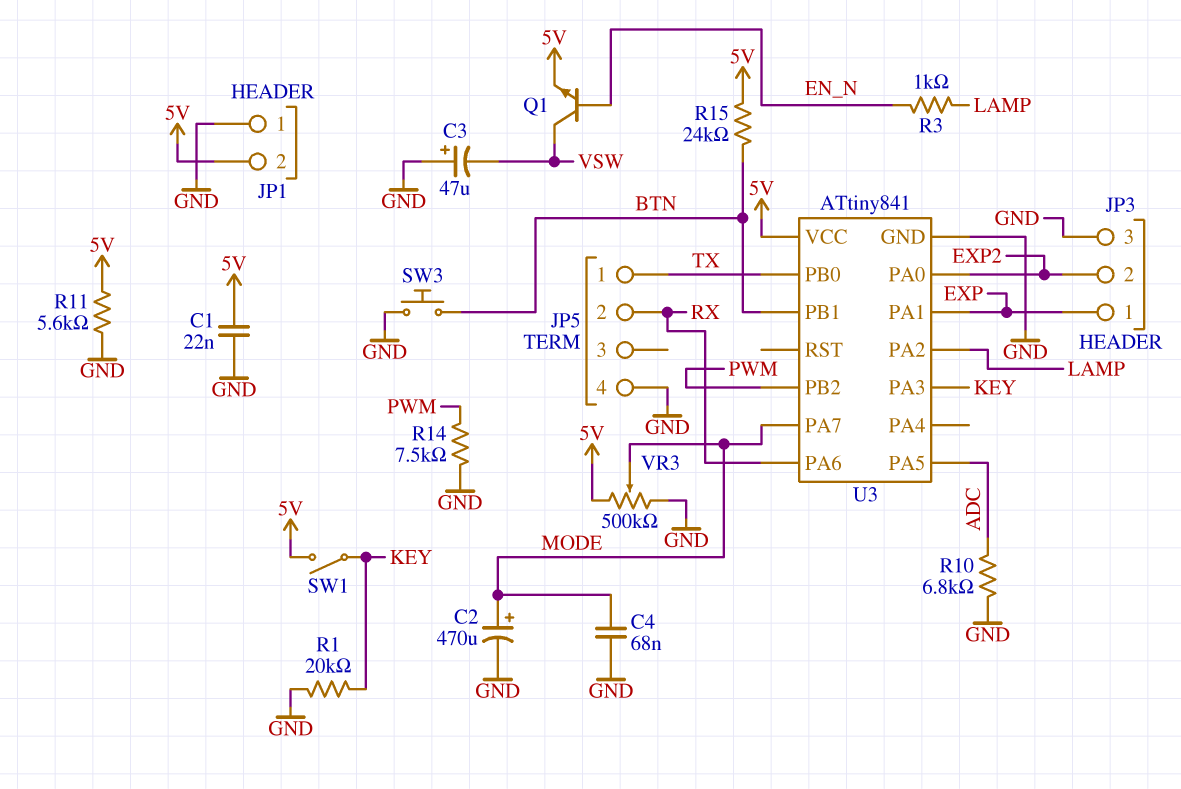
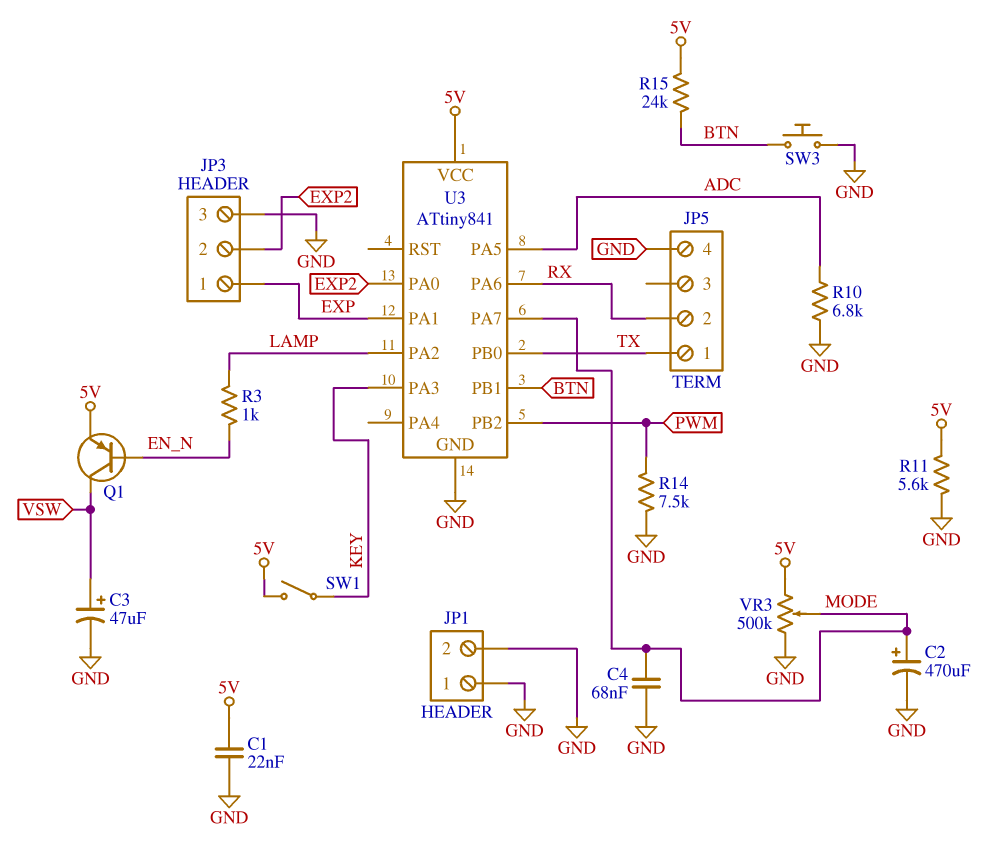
C3: 47uF (plus GND, minus VSW) -> 47uF (plus VSW, minus GND)
JP1 pin 2: 5V -> GND
Q1: NPN (B EN_N, C VSW, E 5V) -> PNP (B EN_N, C VSW, E 5V)
R1: 20k (GND, KEY) -> none

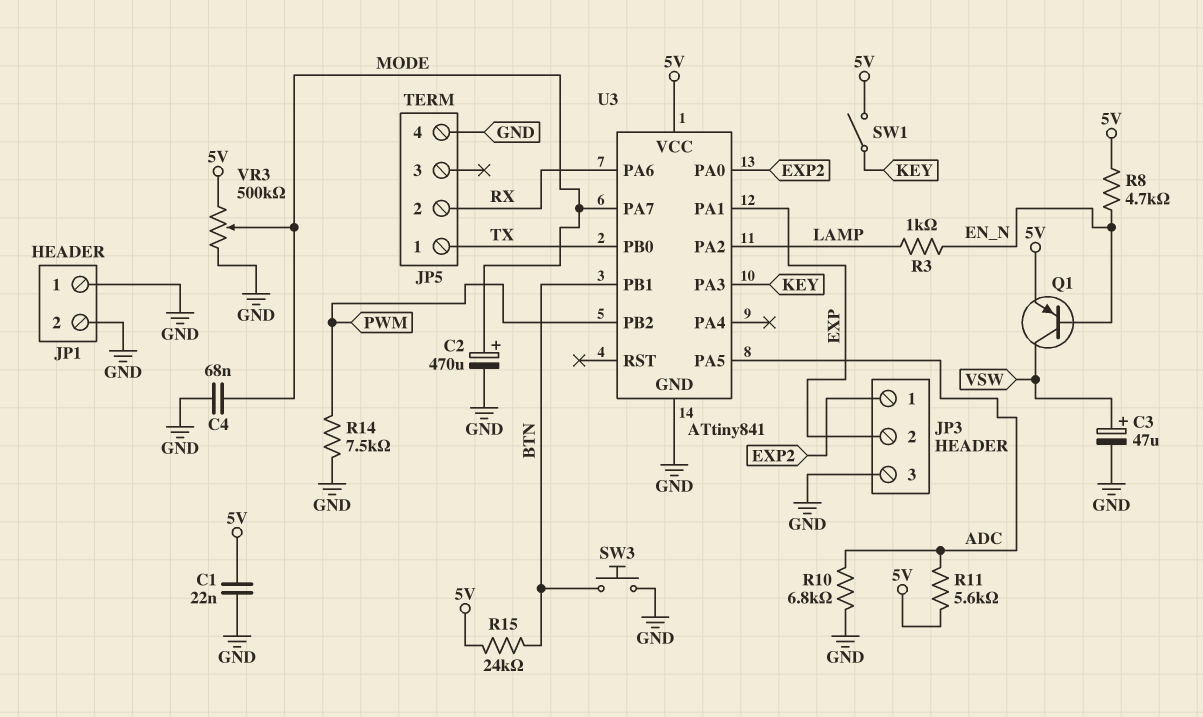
JP3 pin 1: EXP -> EXP2
JP3 pin 2: EXP2 -> EXP
R8: none -> 4.7k (5V, EN_N)
R11: 5.6k (5V, GND) -> 5.6k (5V, ADC)

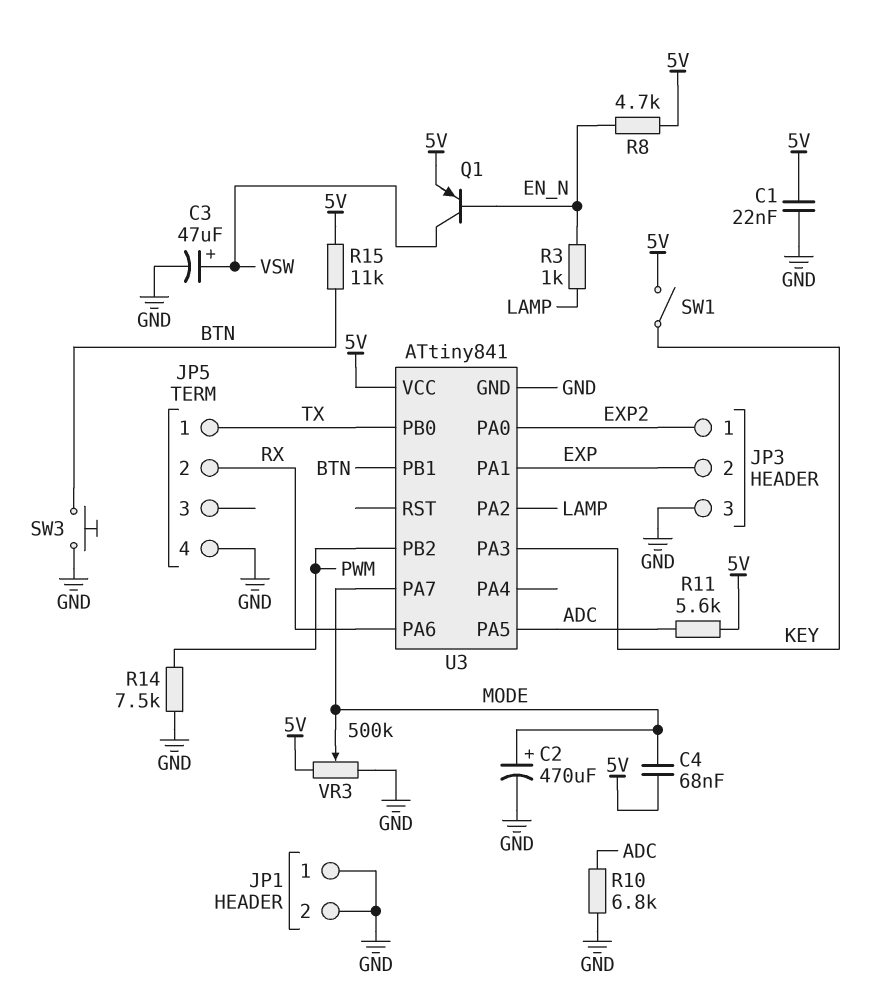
C4: 68nF (GND, MODE) -> 68nF (5V, MODE)
R15: 24k (5V, BTN) -> 11k (5V, BTN)

